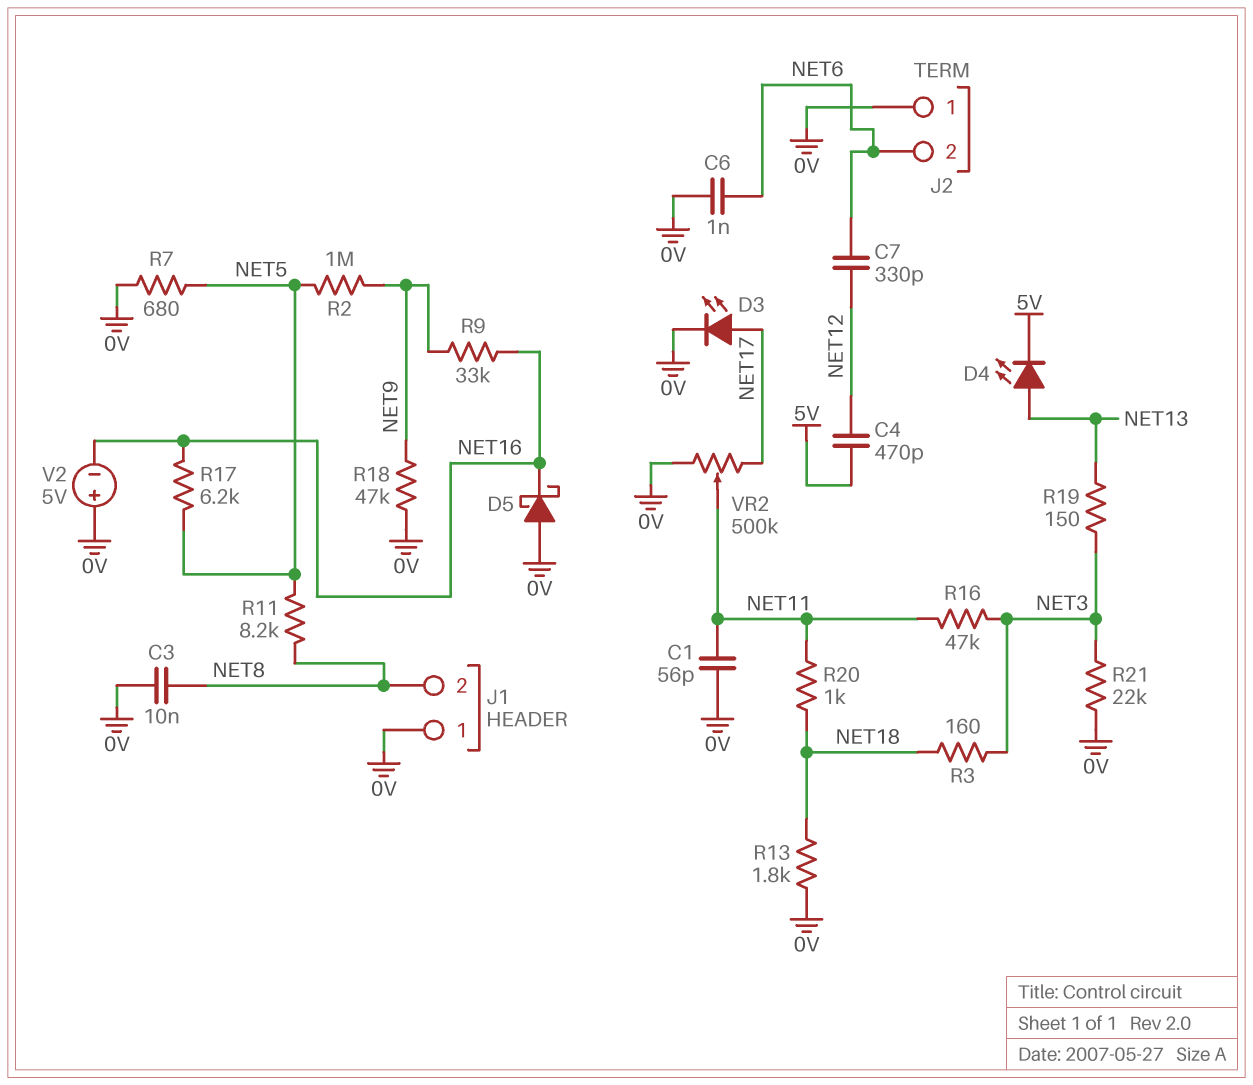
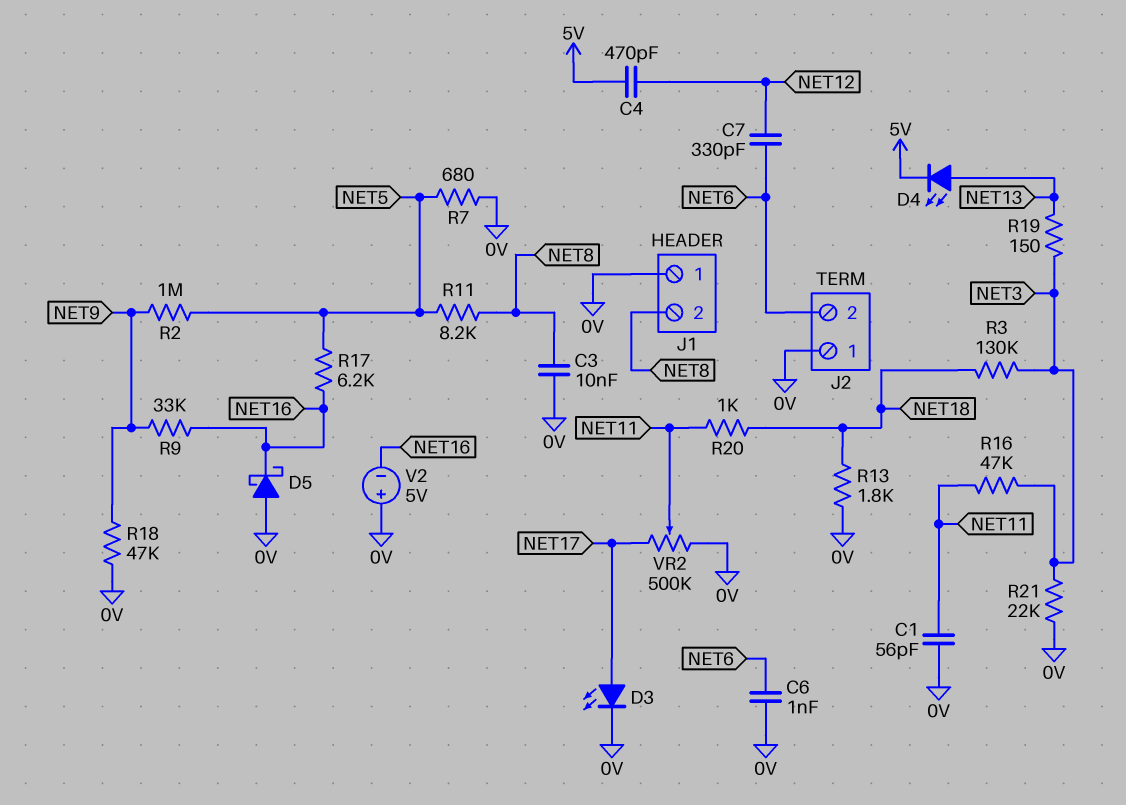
R3: 160 (NET3, NET18) -> 130k (NET3, NET18)

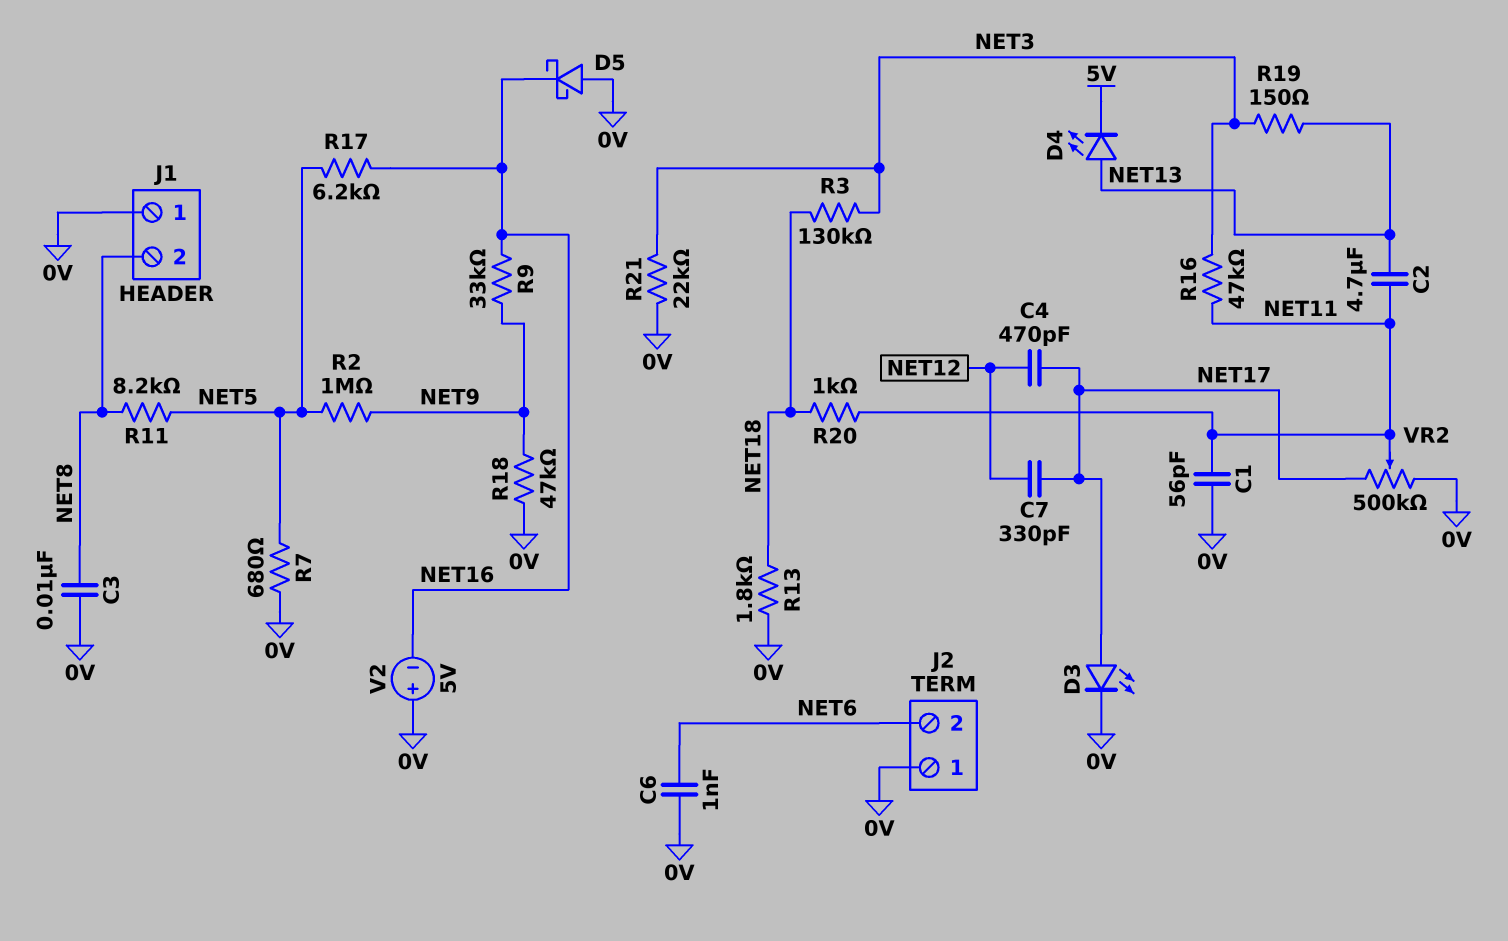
C2: none -> 4.7uF (NET11, NET13)
C4: 470pF (5V, NET12) -> 470pF (NET12, NET17)
C7: 330pF (NET6, NET12) -> 330pF (NET12, NET17)

